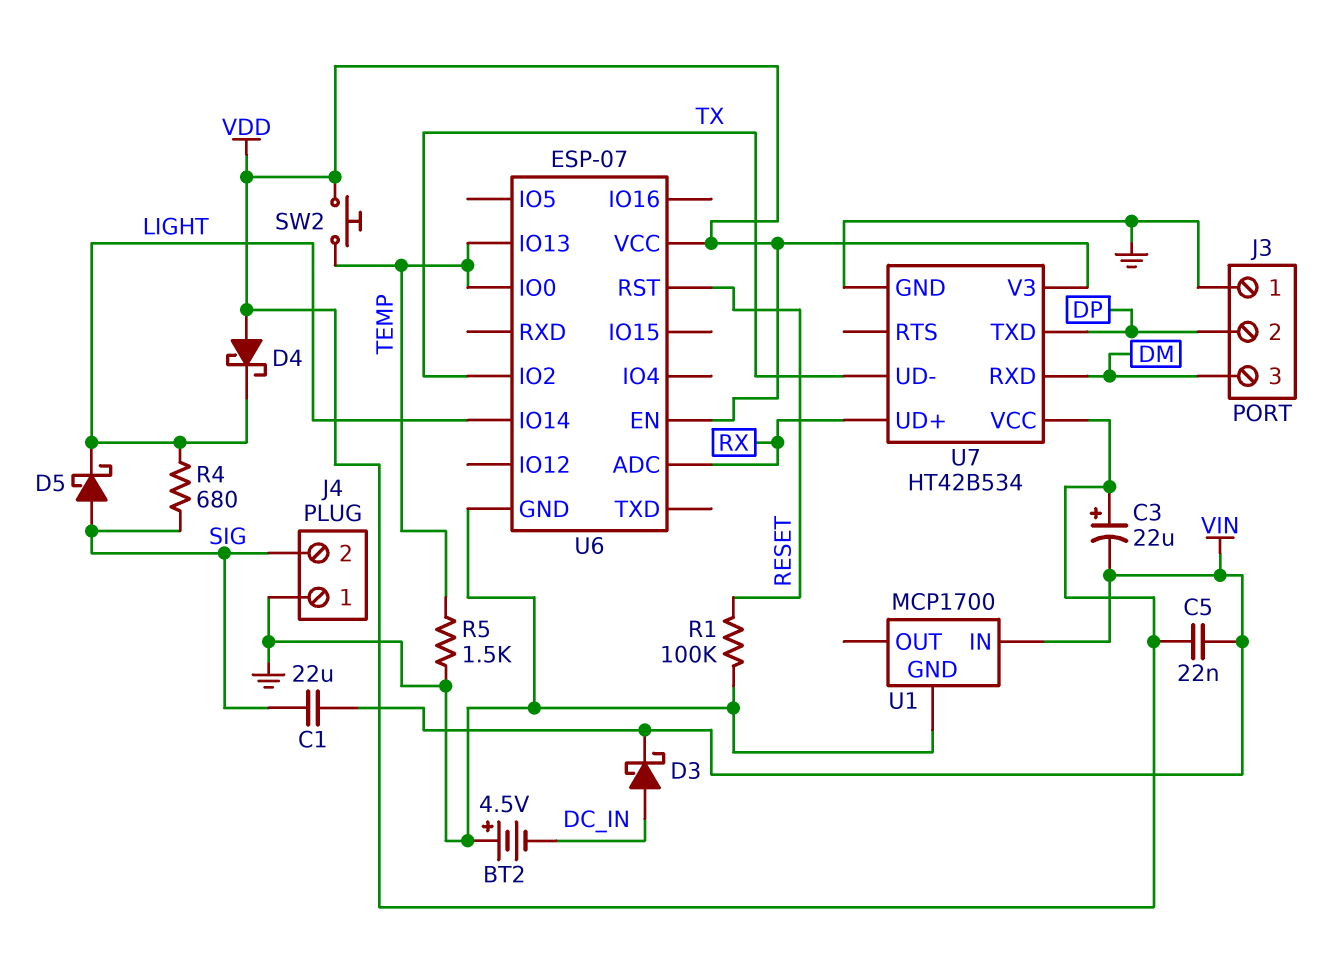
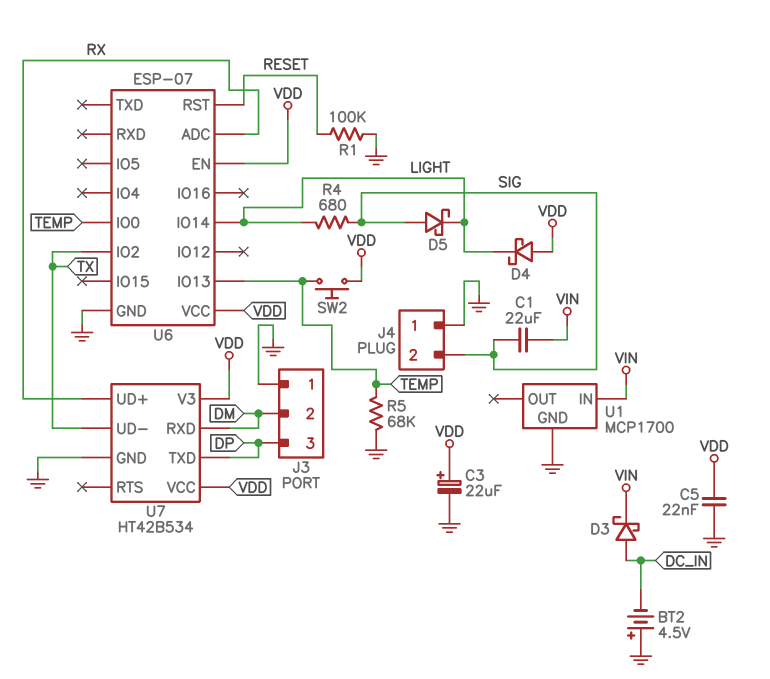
C3: 22uF (plus VDD, minus VIN) -> 22uF (plus VDD, minus GND)
C5: 22nF (VDD, VIN) -> 22nF (GND, VDD)
J3 pin 2: DP -> DM
J3 pin 3: DM -> DP
R5: 1.5k (GND, TEMP) -> 68k (GND, TEMP)

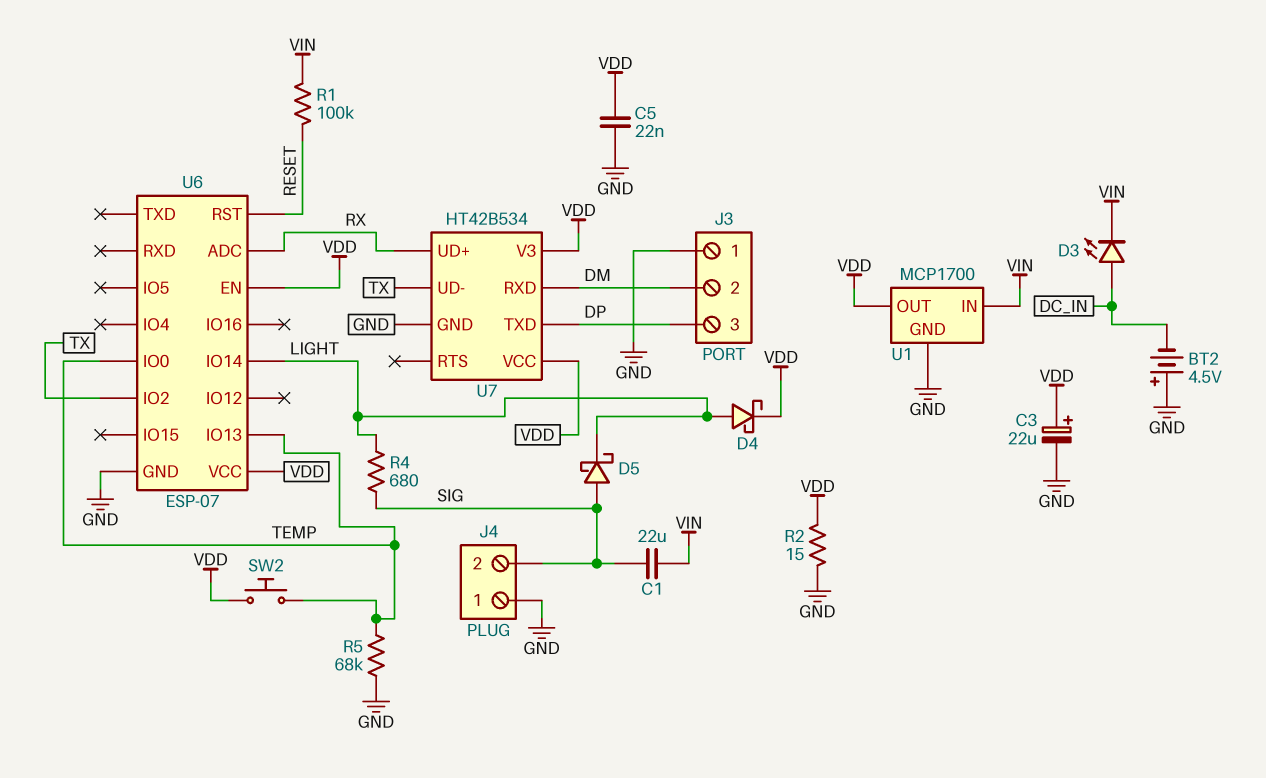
D3: schottky (A DC_IN, K VIN) -> LED (A DC_IN, K VIN)
D4: schottky (A VDD, K LIGHT) -> schottky (A LIGHT, K VDD)
R1: 100k (GND, RESET) -> 100k (RESET, VIN)
R2: none -> 15 (GND, VDD)
U1 pin OUT: none -> VDD

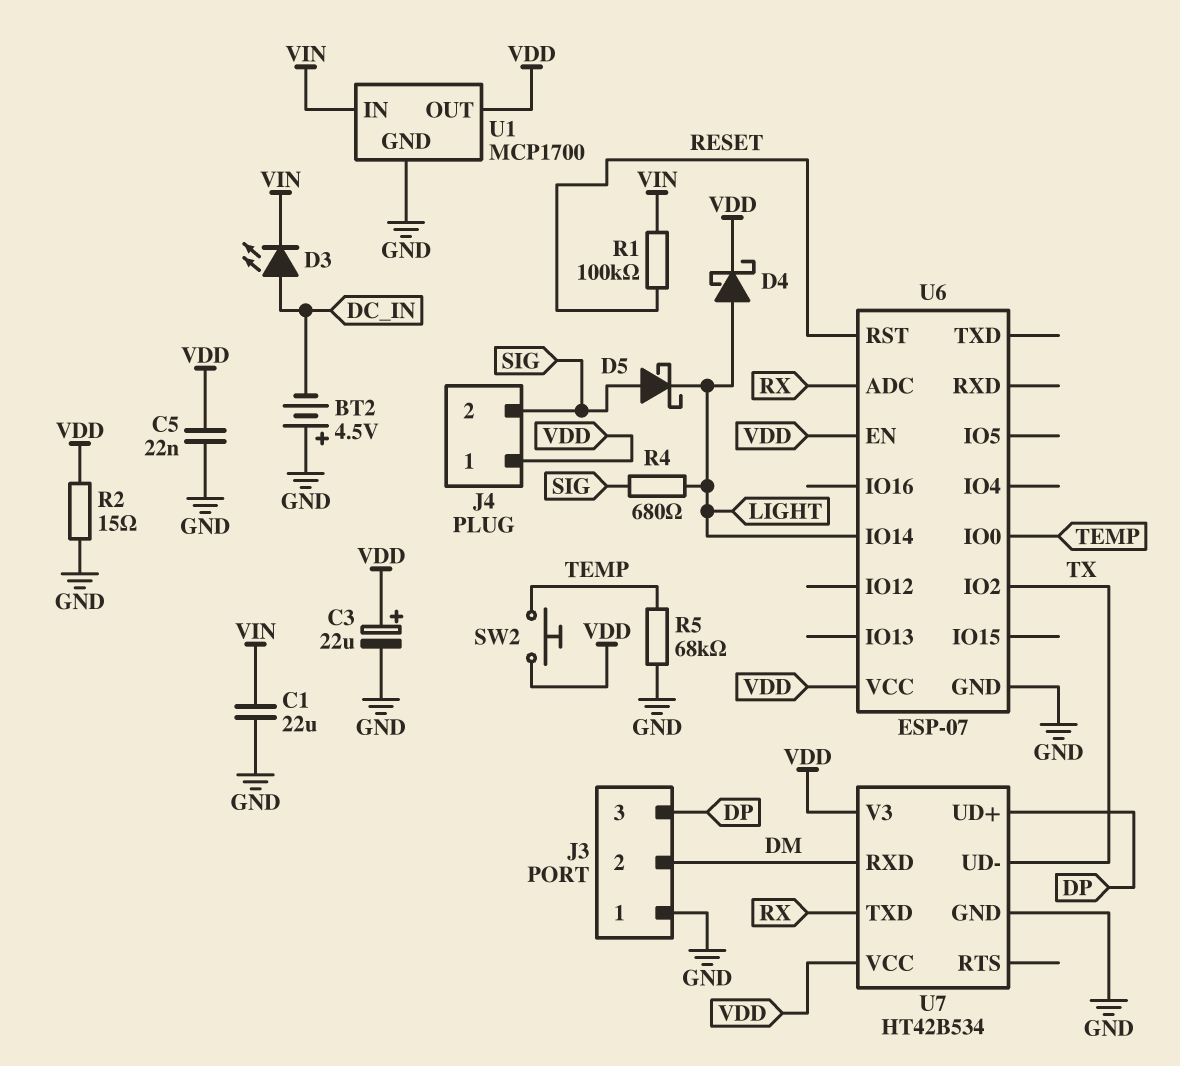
C1: 22uF (SIG, VIN) -> 22uF (GND, VIN)
J4 pin 1: GND -> VDD
U6 pin IO13: TEMP -> none
U7 pin TXD: DP -> RX
U7 pin UD+: RX -> DP

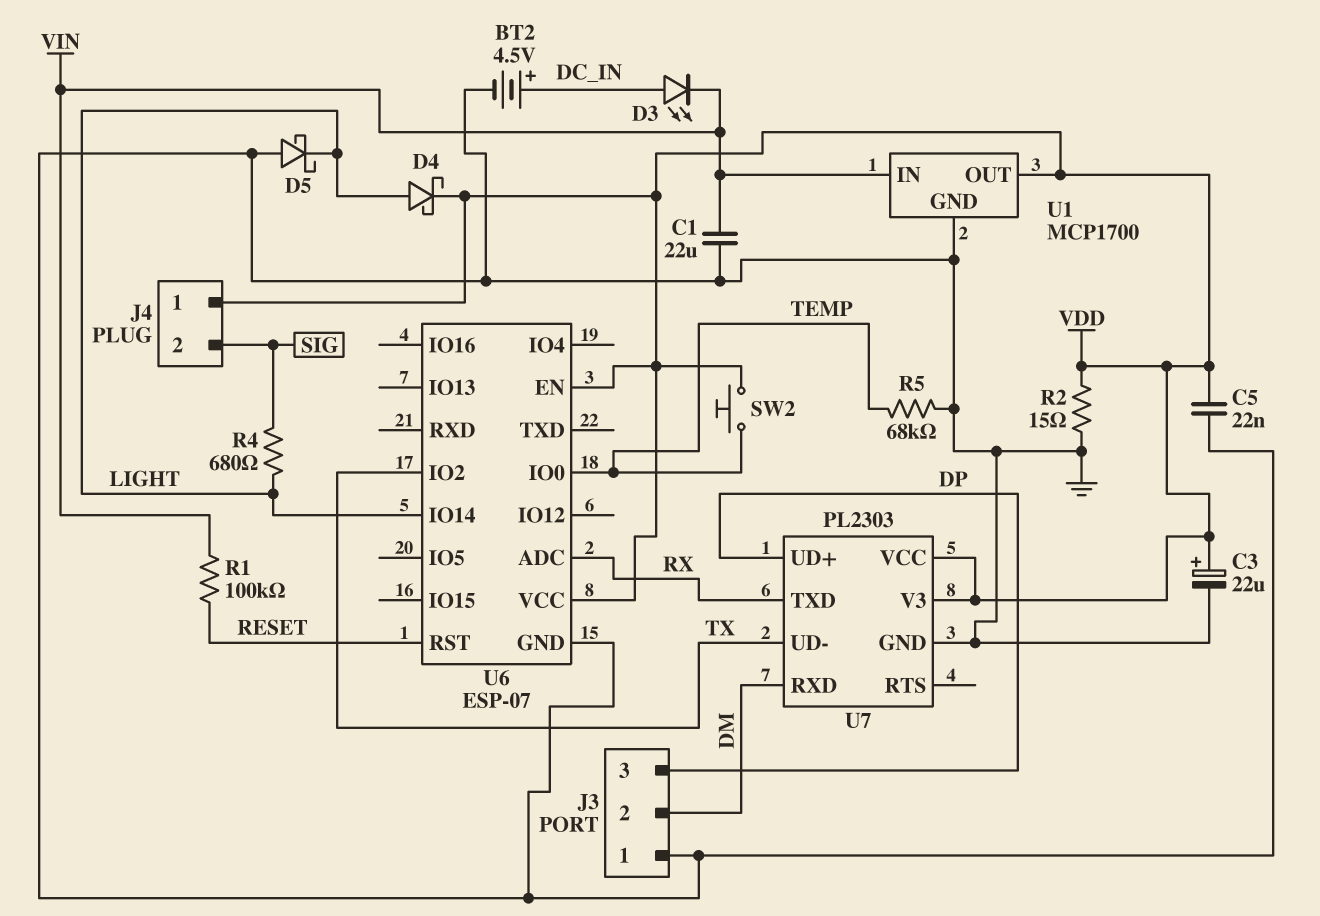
BT2: 4.5V (plus GND, minus DC_IN) -> 4.5V (plus DC_IN, minus GND)
D5: schottky (A SIG, K LIGHT) -> schottky (A GND, K LIGHT)
U7: HT42B534 -> PL2303

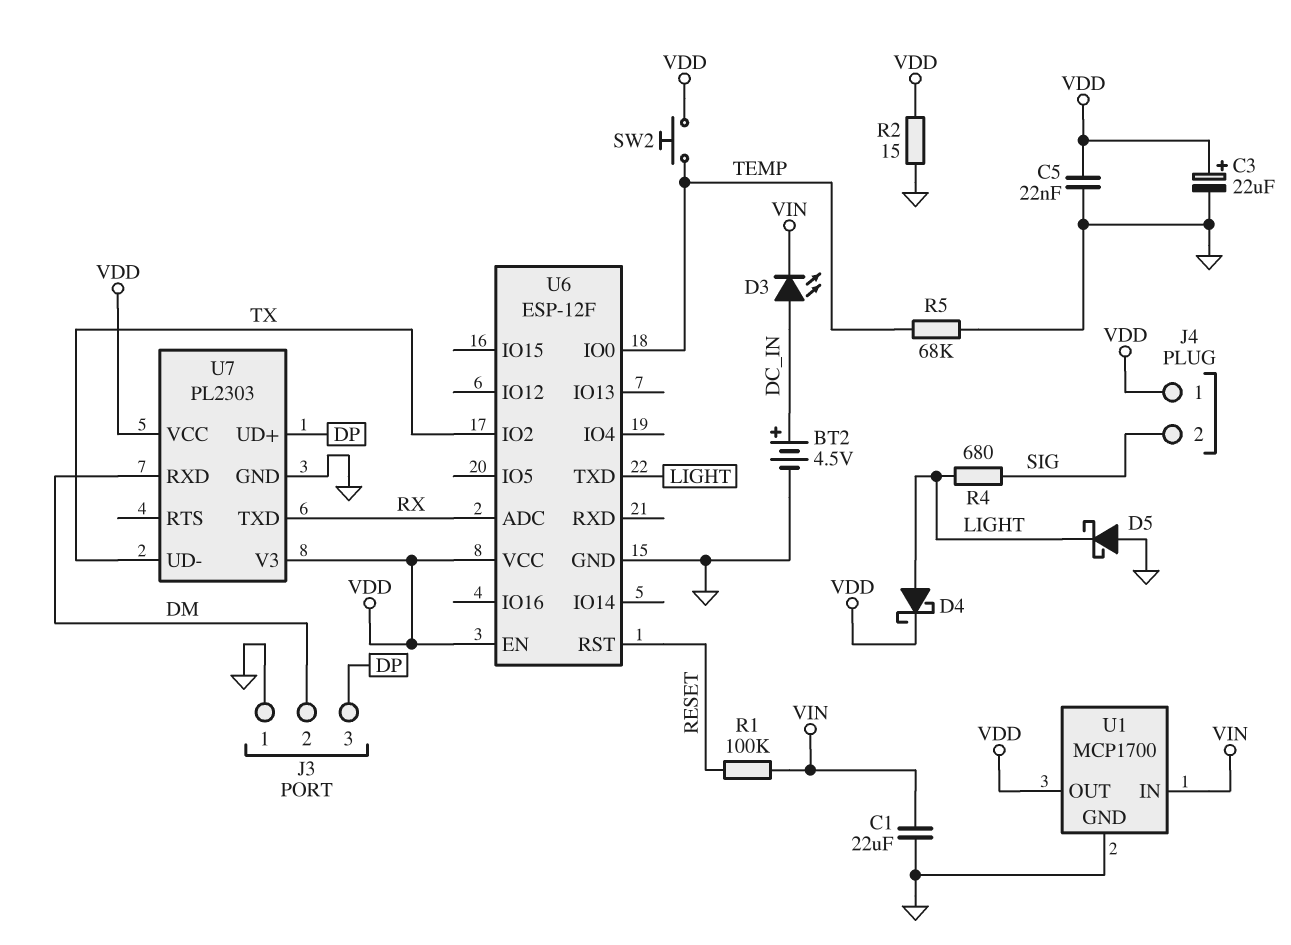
U6: ESP-07 -> ESP-12F
U6 pin IO14: LIGHT -> none
U6 pin TXD: none -> LIGHT

